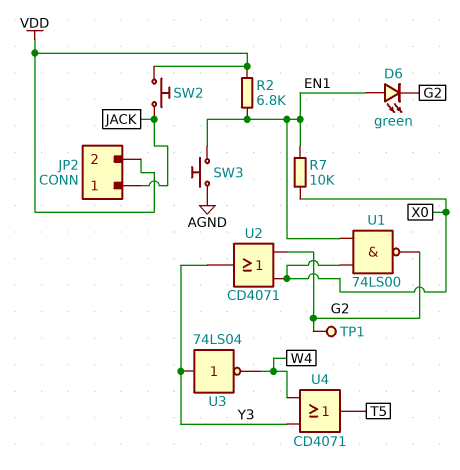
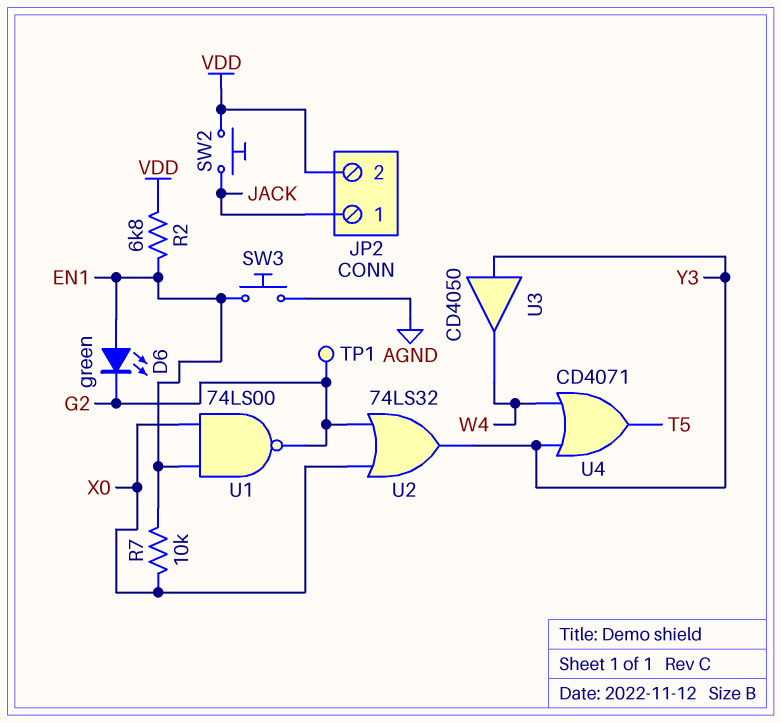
U2: OR CD4071 (in G2, in X0, out Y3) -> OR 74LS32 (in G2, in X0, out Y3)
U3: NOT 74LS04 (in Y3, out W4) -> buffer CD4050 (in Y3, out W4)

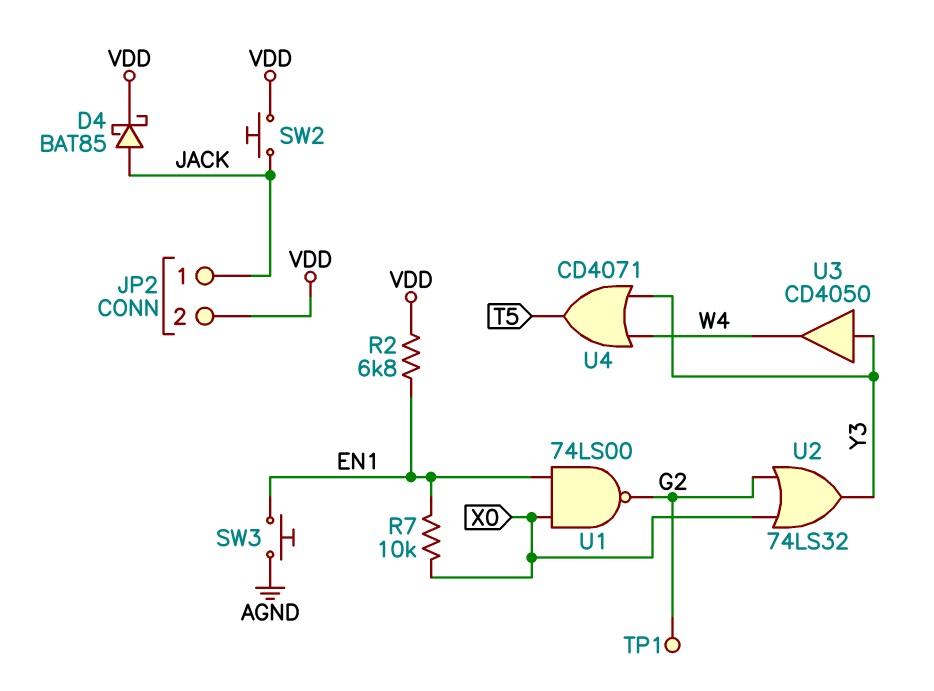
D4: none -> schottky BAT85 (A JACK, K VDD)
D6: LED green (A EN1, K G2) -> none

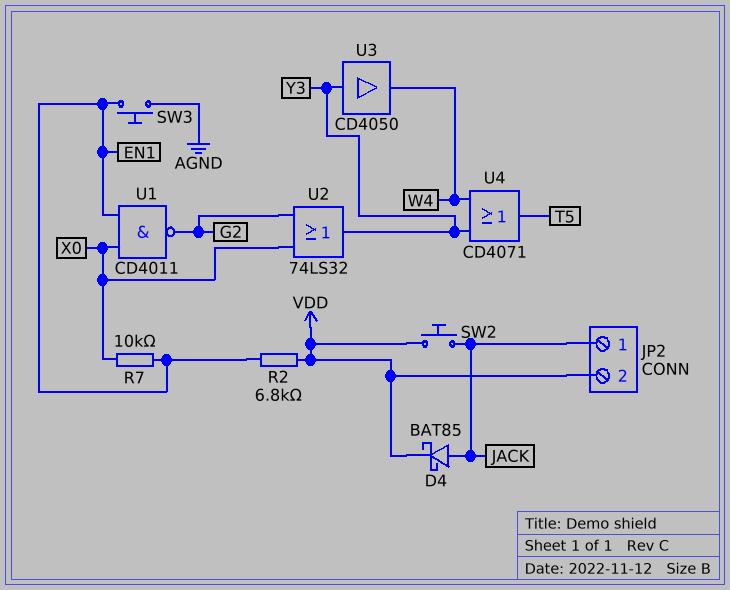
TP1: test point (G2) -> none
U1: NAND 74LS00 (in EN1, in X0, out G2) -> NAND CD4011 (in EN1, in X0, out G2)

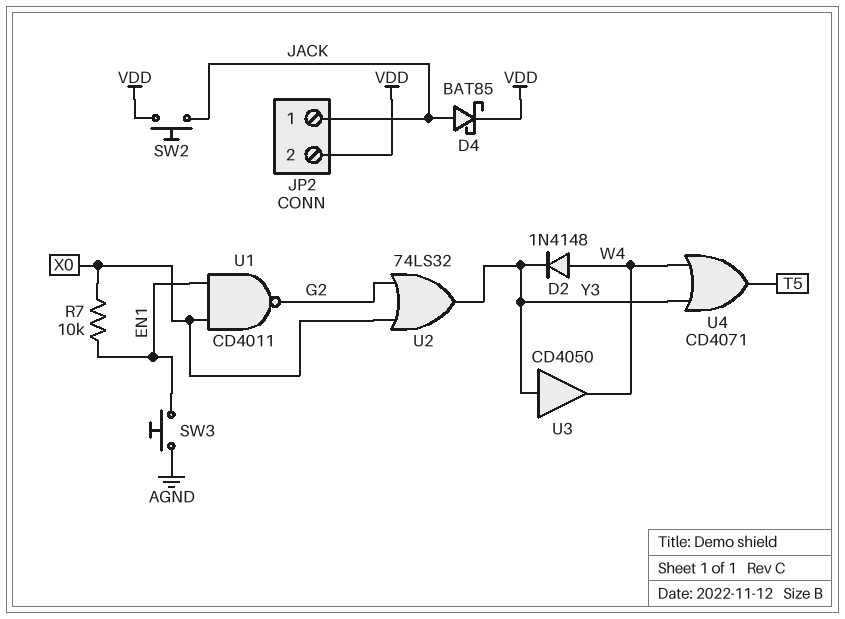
D2: none -> diode 1N4148 (A W4, K Y3)
R2: 6.8k (EN1, VDD) -> none

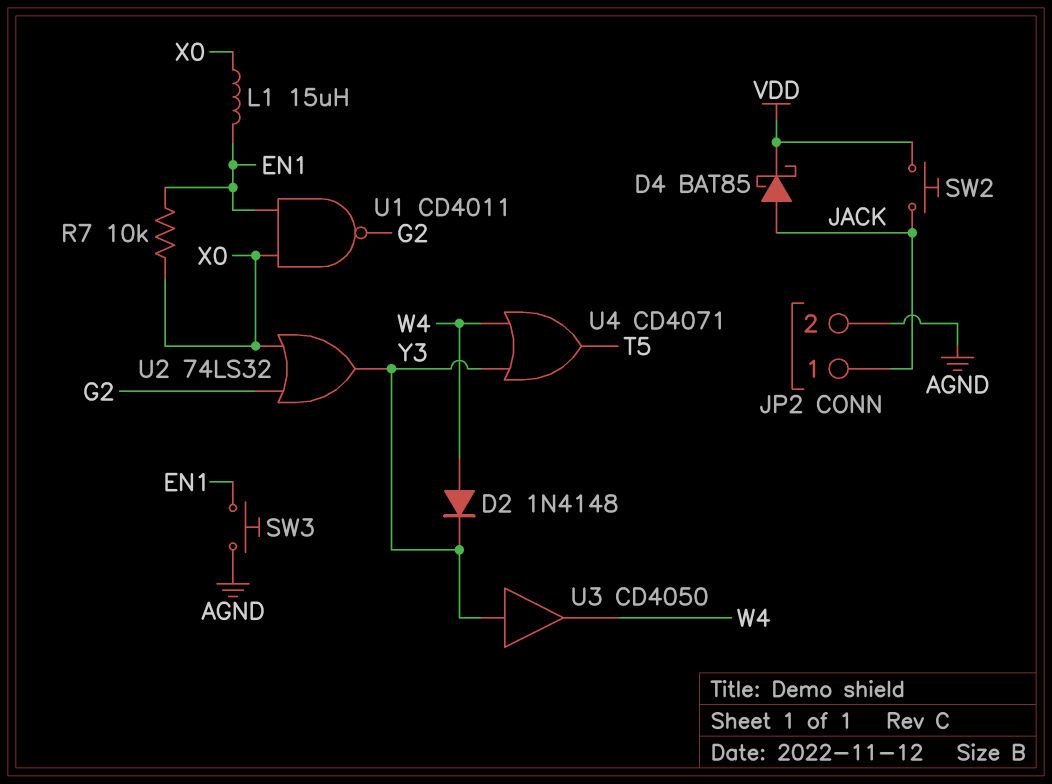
JP2 pin 2: VDD -> AGND
L1: none -> 15uH (EN1, X0)

